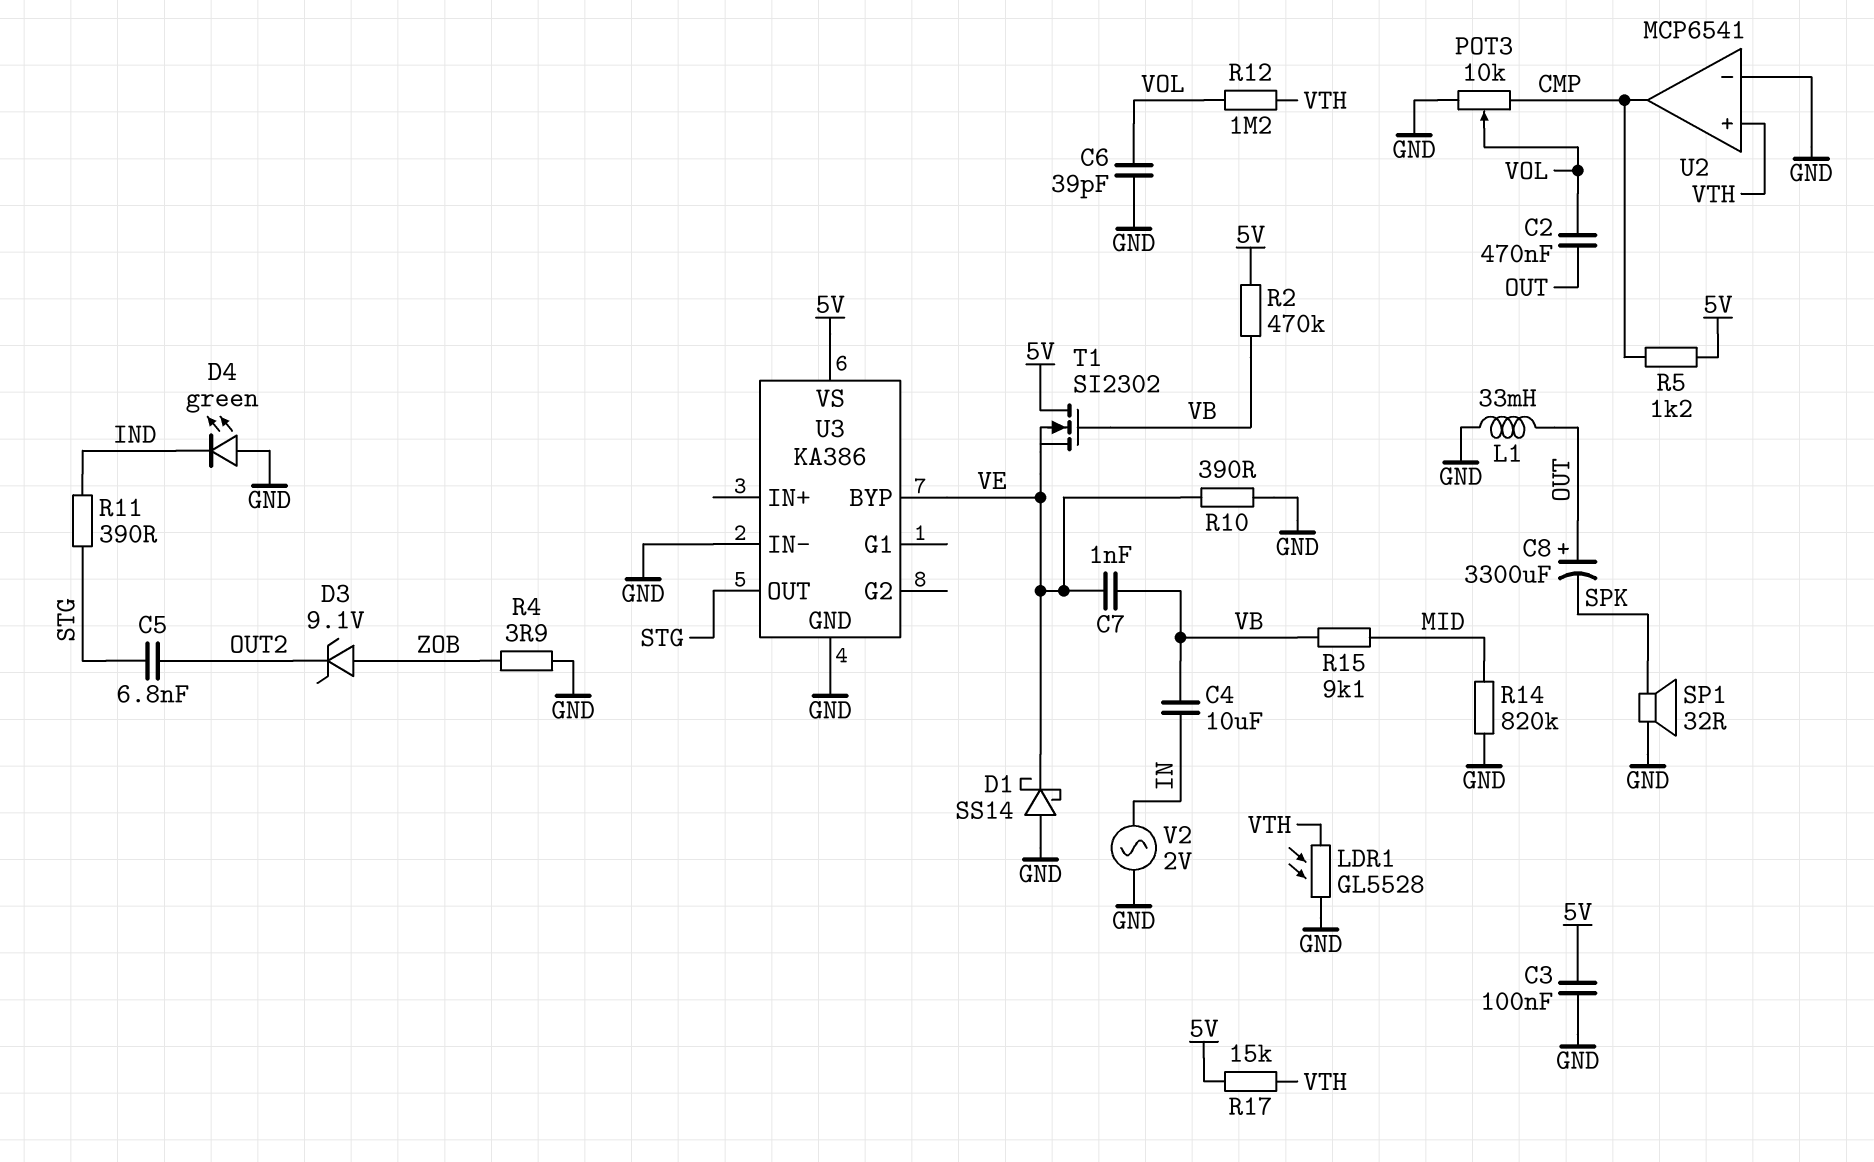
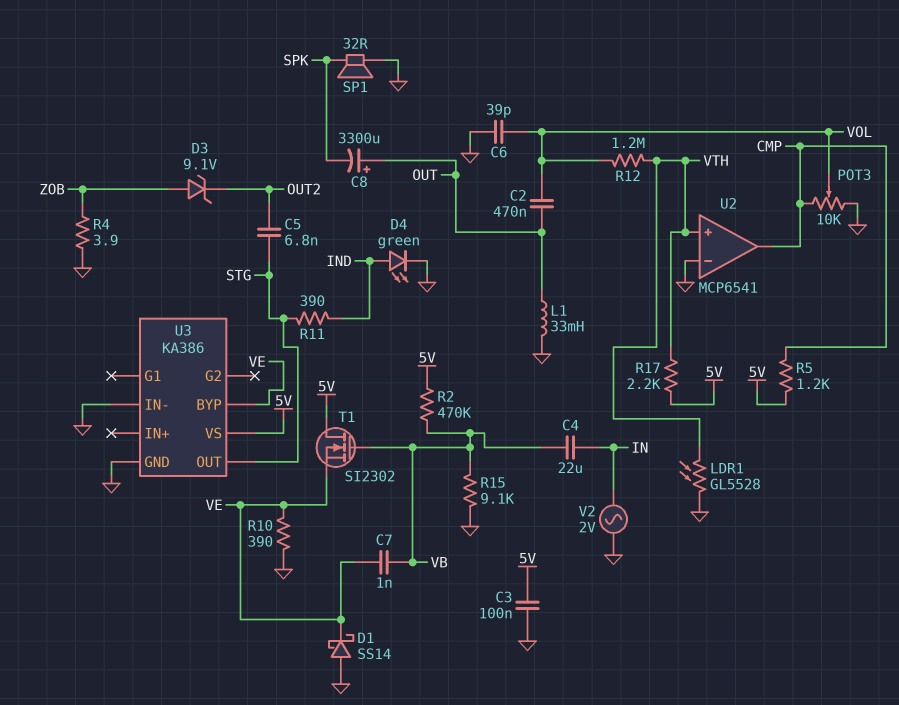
C4: 10uF (IN, VB) -> 22uF (IN, VB)
D4: LED green (A GND, K IND) -> LED green (A IND, K GND)
R14: 820k (GND, MID) -> none
R15: 9.1k (MID, VB) -> 9.1k (GND, VB)
R17: 15k (5V, VTH) -> 2.2k (5V, VTH)

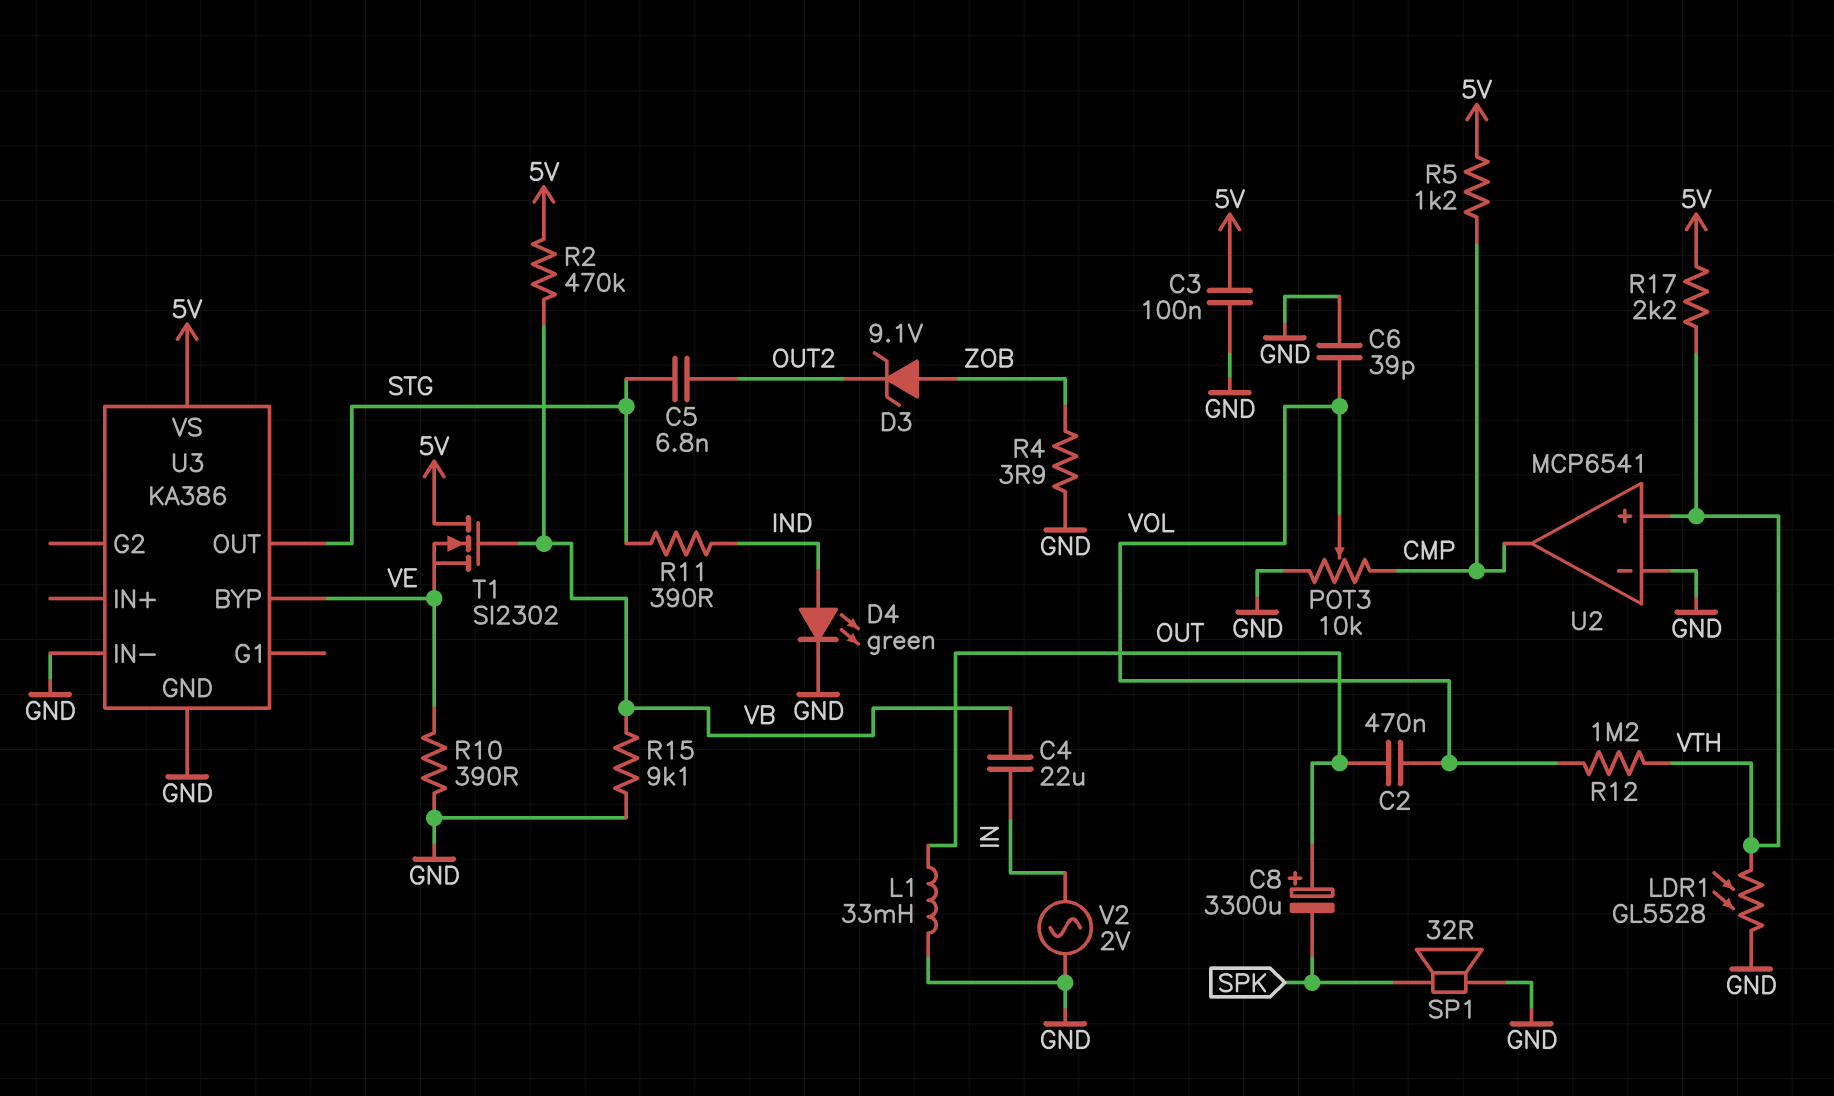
C7: 1nF (VB, VE) -> none
D1: schottky SS14 (A GND, K VE) -> none

